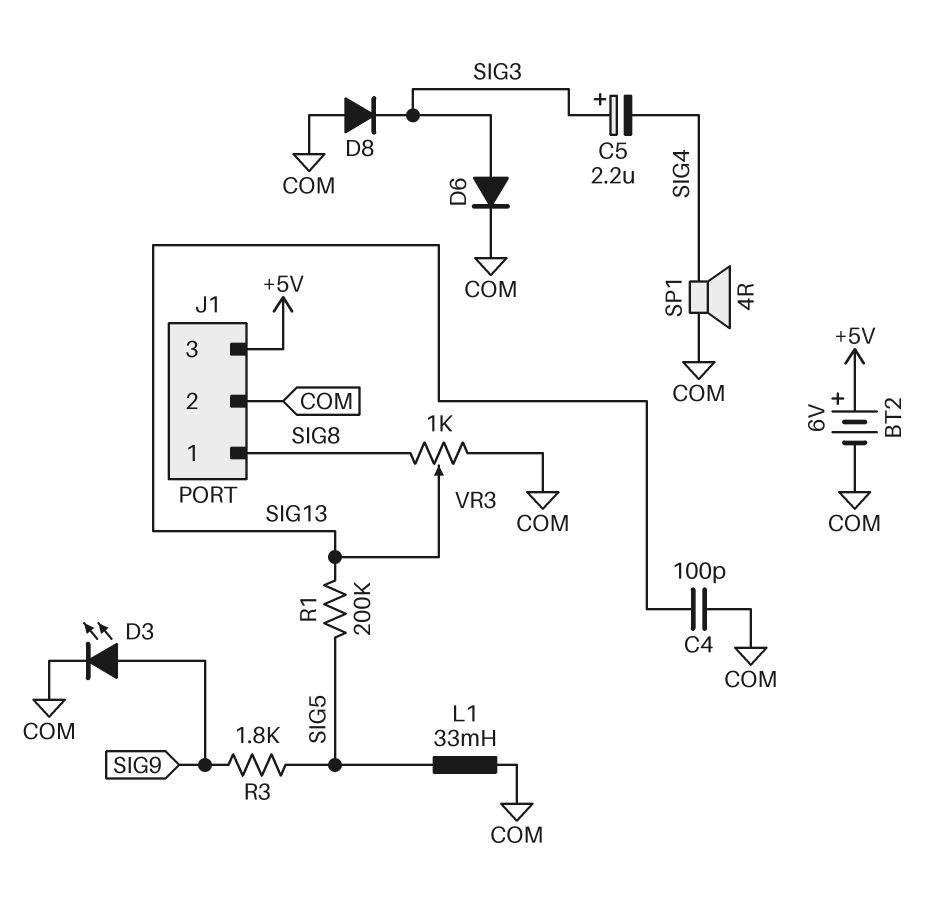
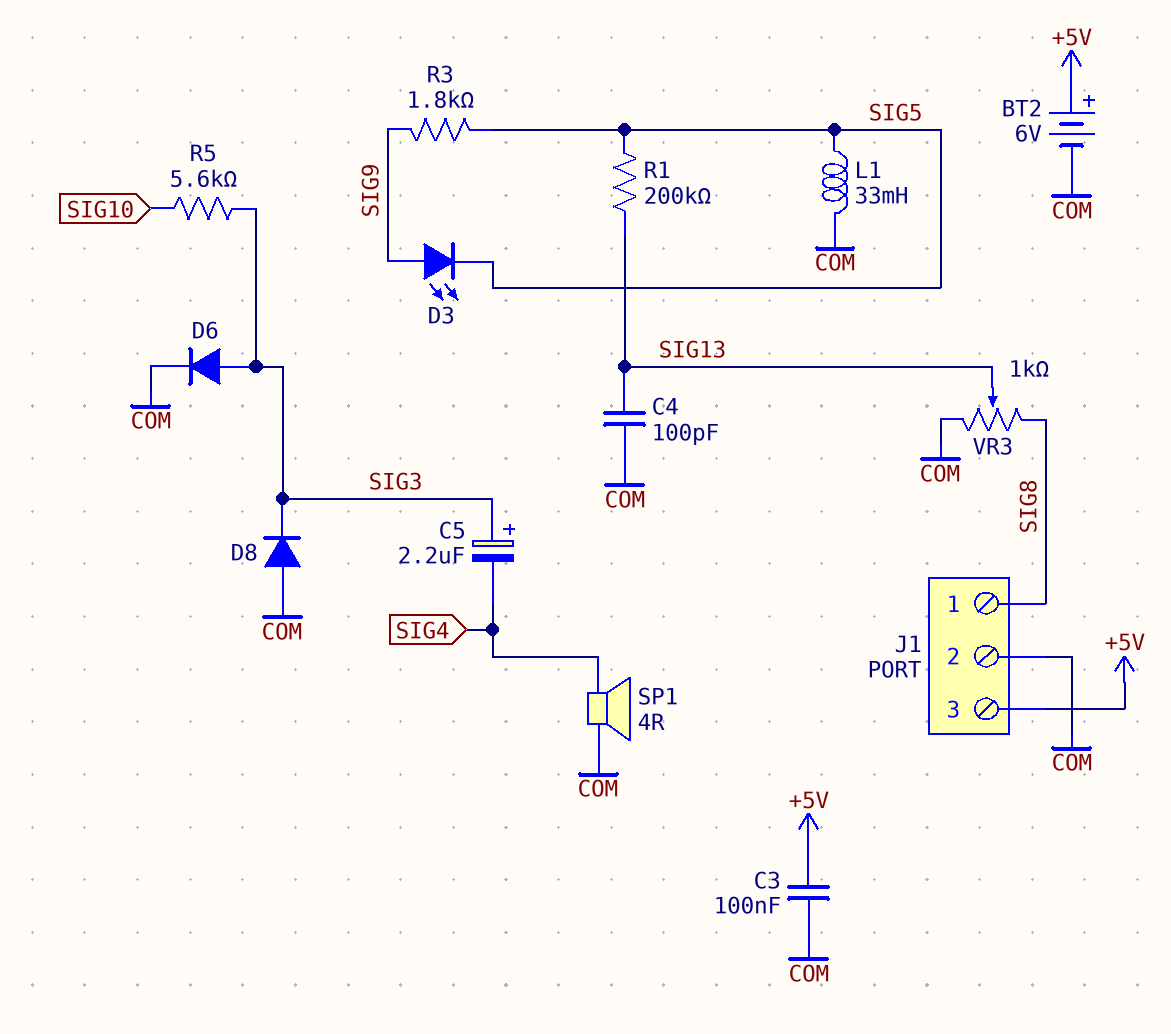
C3: none -> 100nF (+5V, COM)
D3: LED (A SIG9, K COM) -> LED (A SIG9, K SIG5)
R5: none -> 5.6k (SIG3, SIG10)

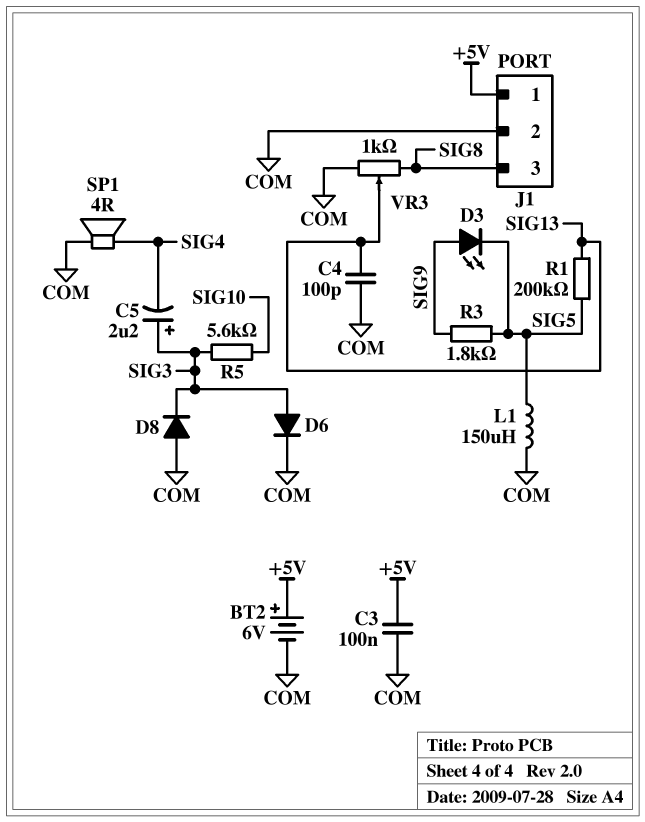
J1 pin 1: SIG8 -> +5V
J1 pin 3: +5V -> SIG8
L1: 33mH (COM, SIG5) -> 150uH (COM, SIG5)

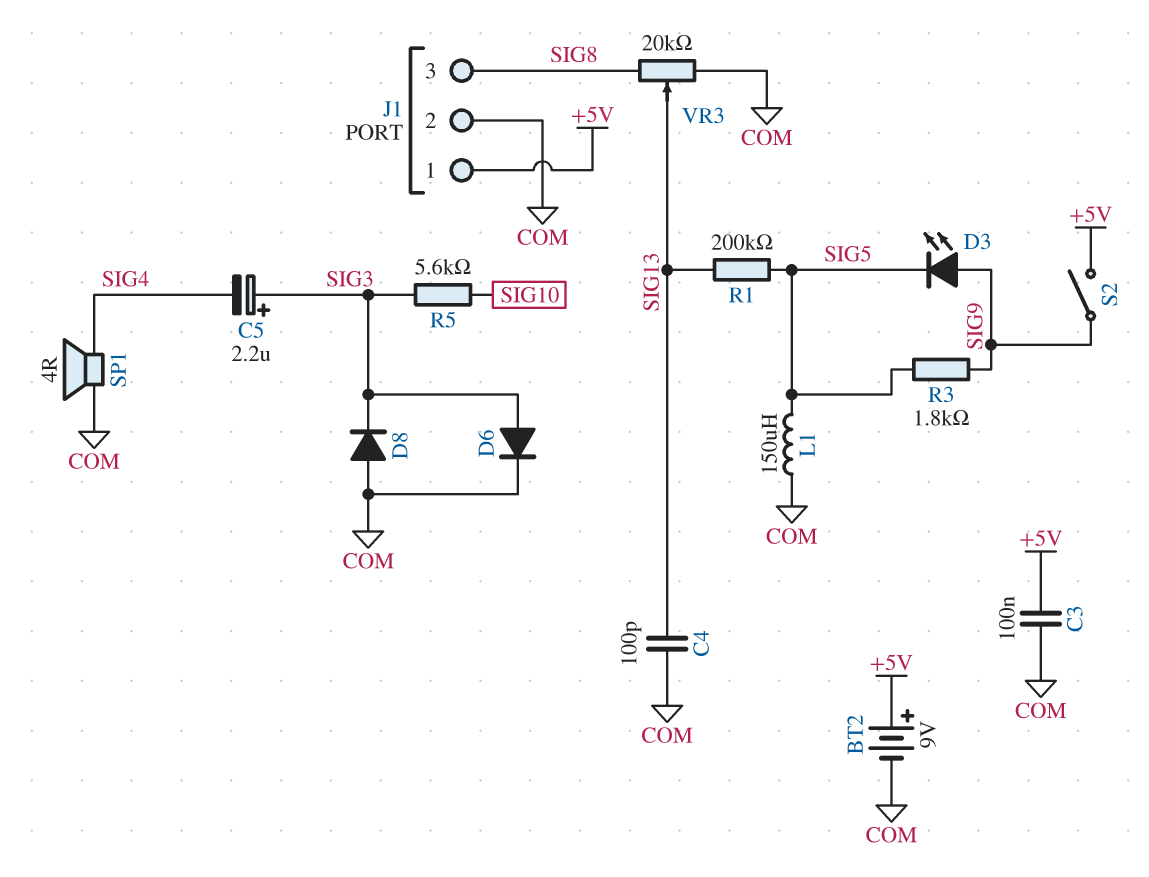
BT2: 6V (plus +5V, minus COM) -> 9V (plus +5V, minus COM)
S2: none -> switch (+5V, SIG9)
VR3: 1k (COM, SIG8, wiper SIG13) -> 20k (COM, SIG8, wiper SIG13)

